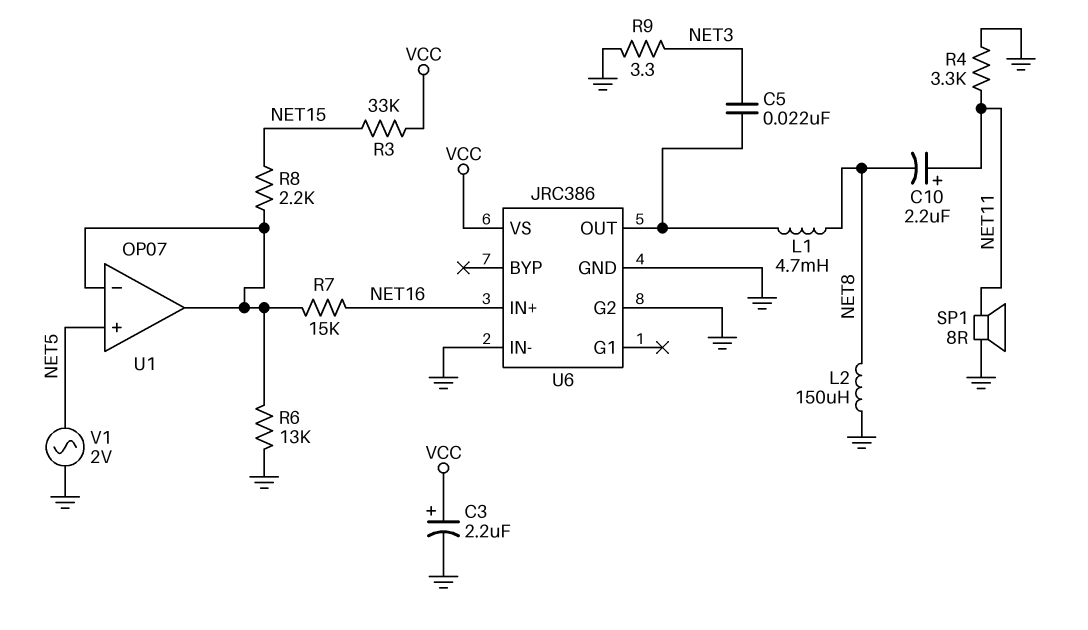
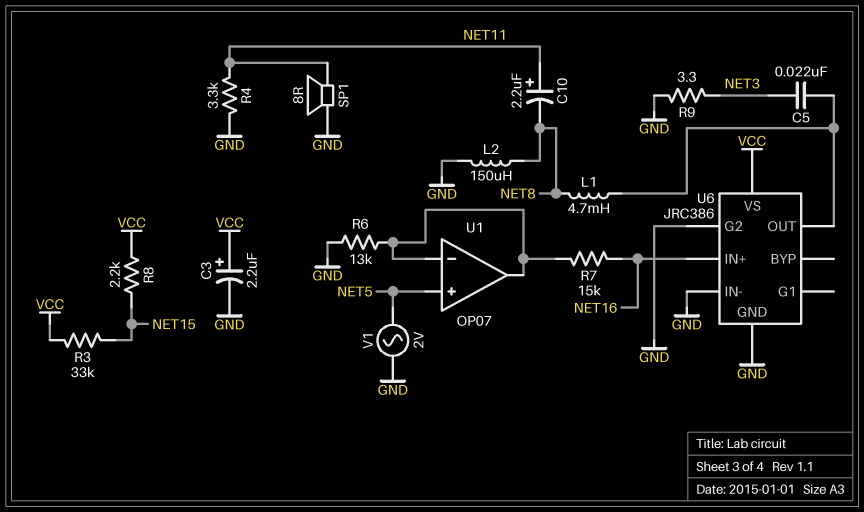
R8: 2.2k (NET15, U1/in-) -> 2.2k (NET15, VCC)

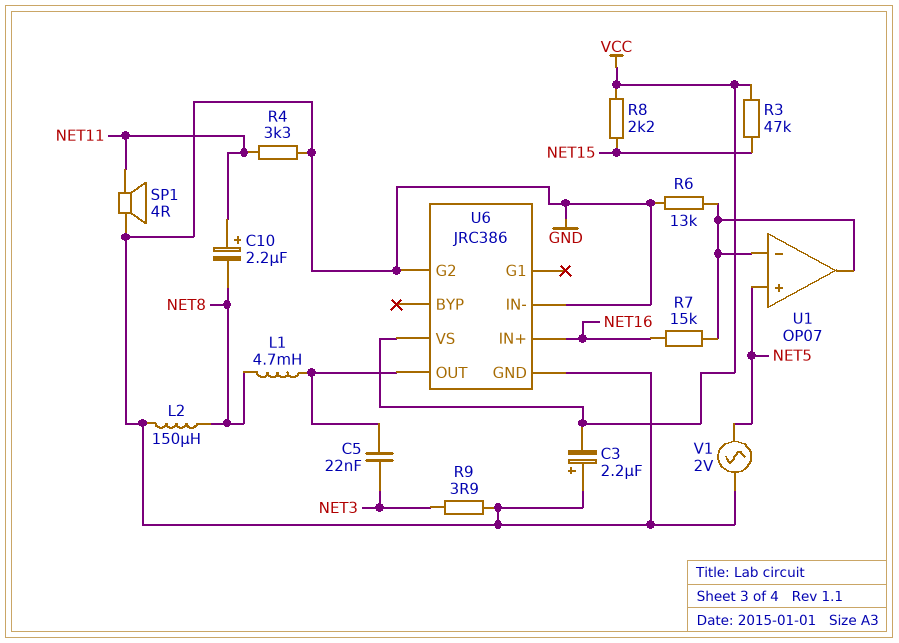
C3: 2.2uF (plus VCC, minus GND) -> 2.2uF (plus GND, minus VCC)
R3: 33k (NET15, VCC) -> 47k (NET15, VCC)
R9: 3.3 (GND, NET3) -> 3.9 (GND, NET3)
SP1: speaker 8R (GND, NET11) -> speaker 4R (GND, NET11)

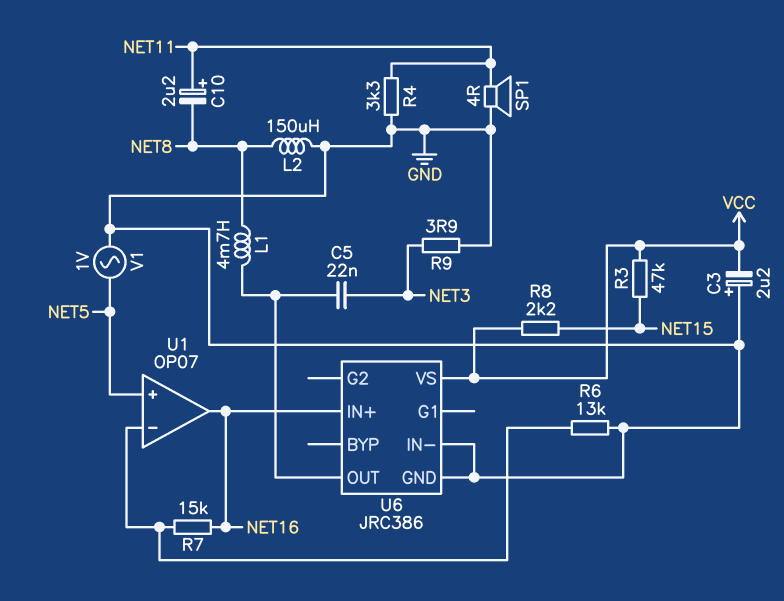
U1 pin out: U1/in- -> NET16
U6 pin G2: GND -> none
V1: AC 2V (GND, NET5) -> AC 1V (GND, NET5)

